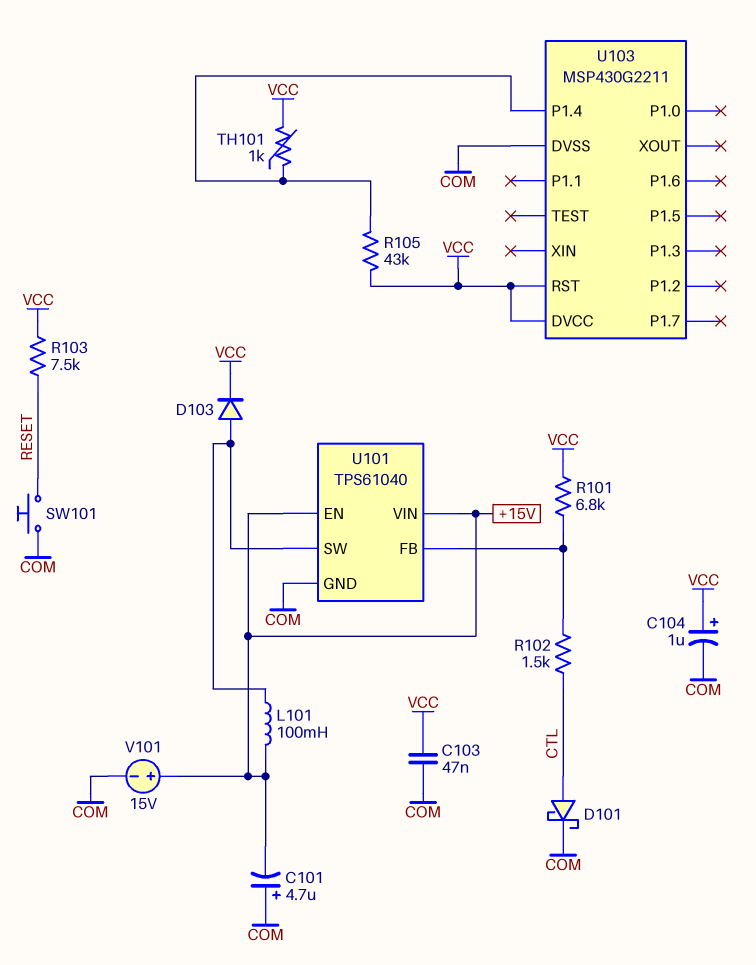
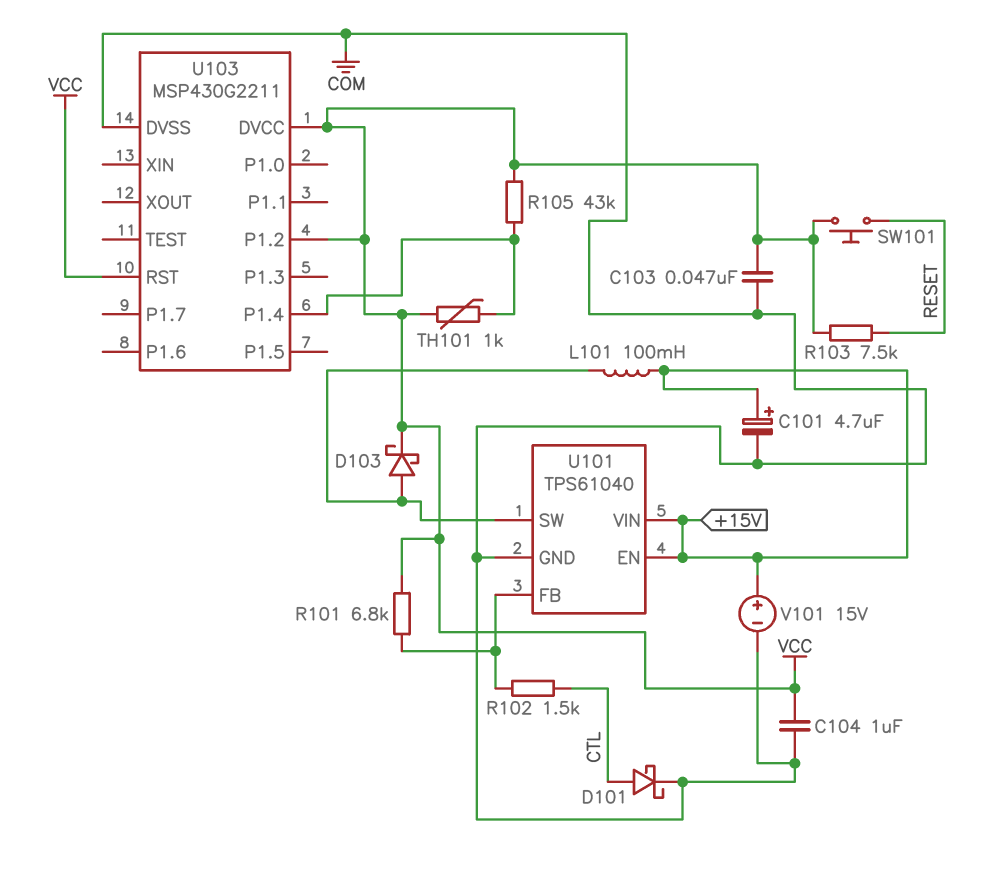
C101: 4.7uF (plus COM, minus +15V) -> 4.7uF (plus +15V, minus COM)
C104: 1uF (plus VCC, minus COM) -> 1uF (COM, VCC)
D103: diode (A U101/SW, K VCC) -> schottky (A U101/SW, K VCC)
SW101: button (COM, RESET) -> button (RESET, VCC)
U103 pin P1.2: none -> VCC

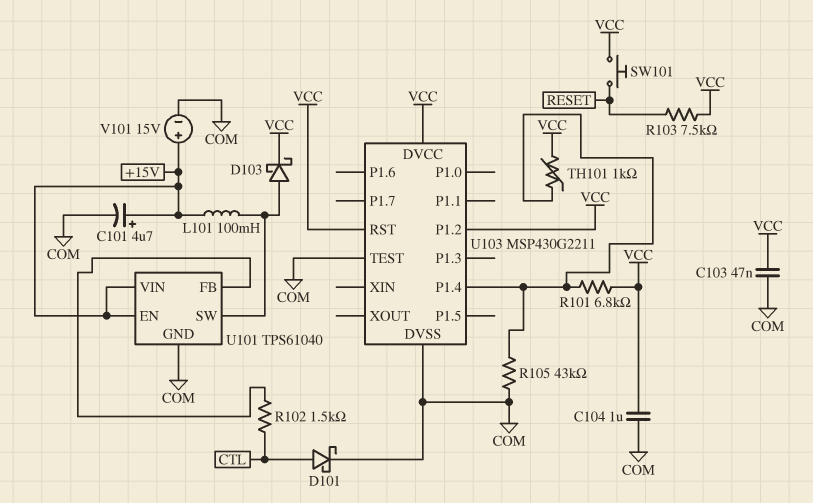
R101: 6.8k (U101/FB, VCC) -> 6.8k (U103/P1.4, VCC)
R105: 43k (U103/P1.4, VCC) -> 43k (COM, U103/P1.4)
U103 pin TEST: none -> COM

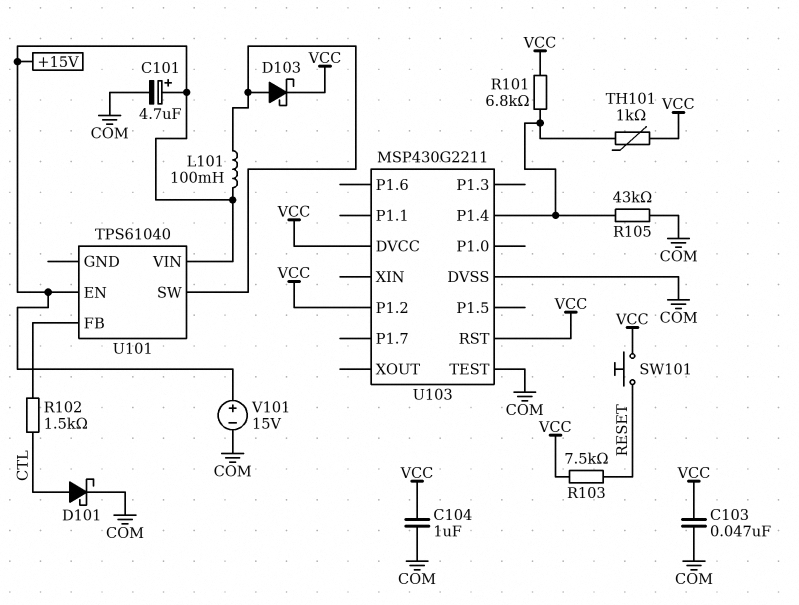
U101 pin GND: COM -> none

